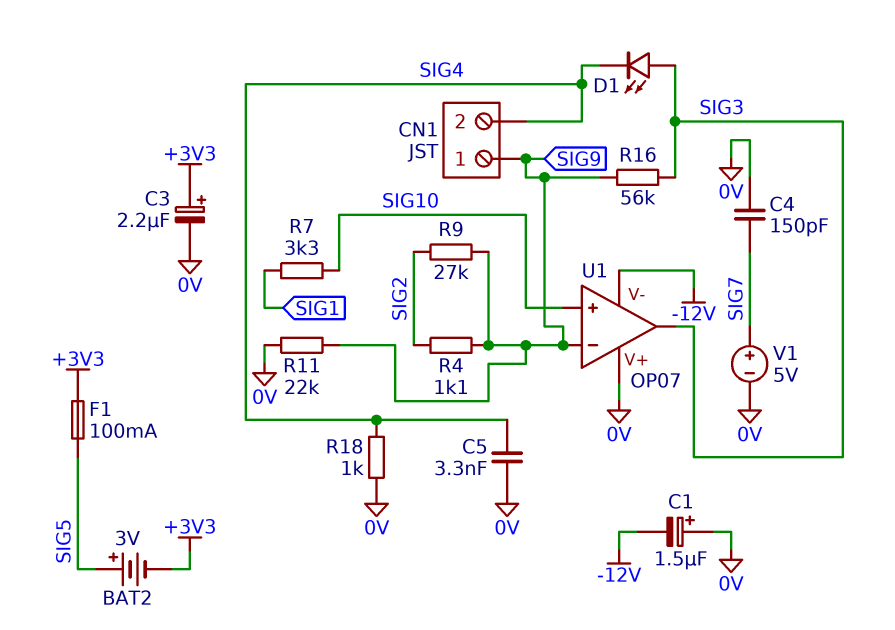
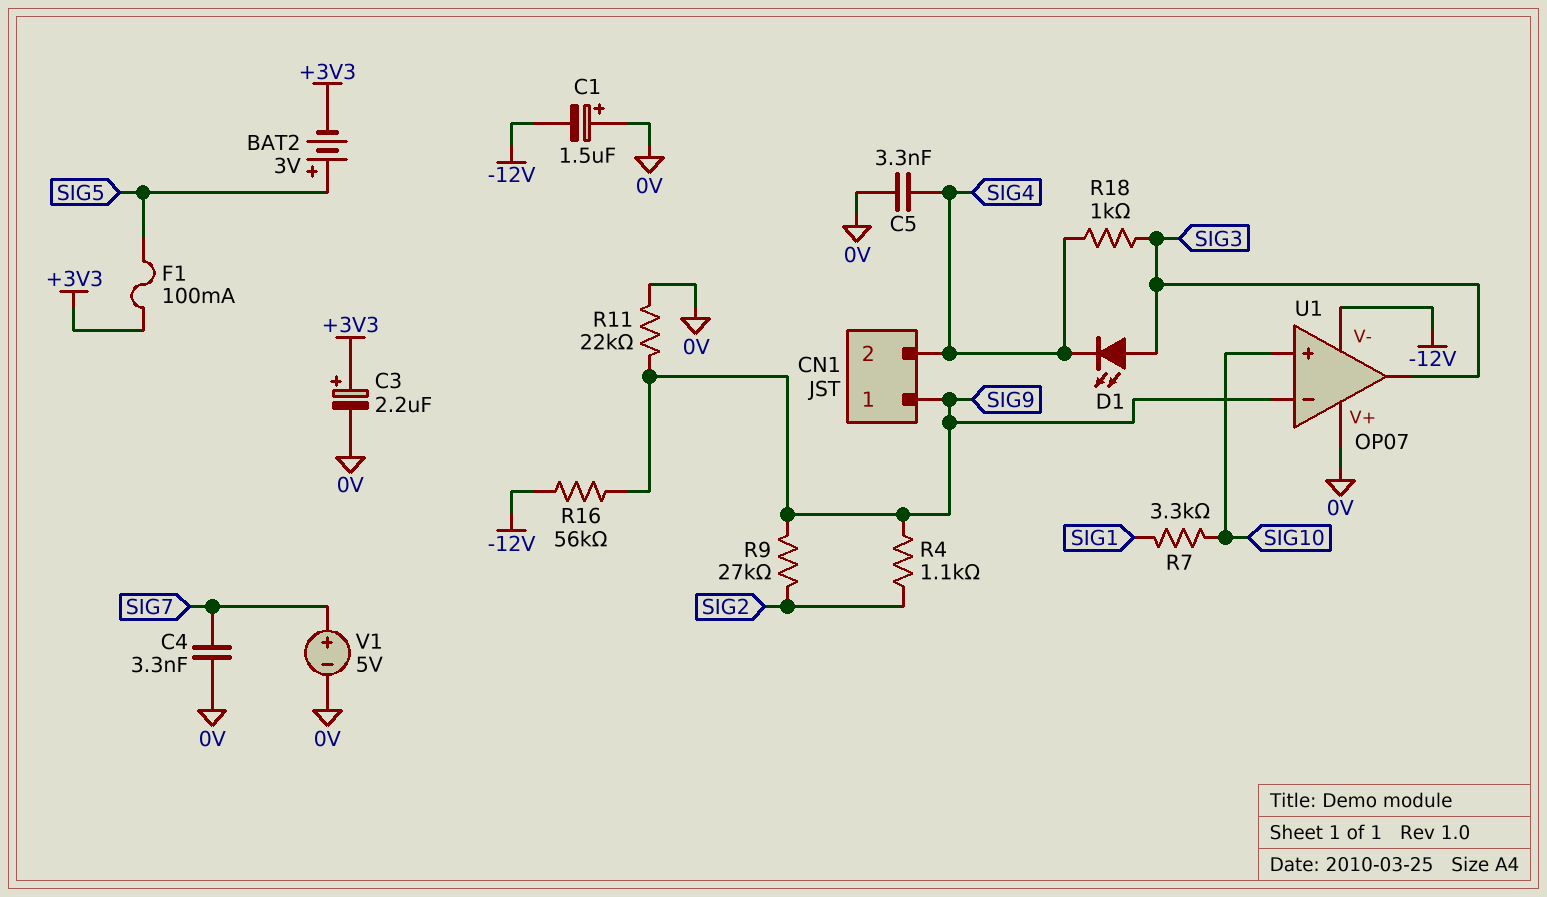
C4: 150pF (0V, SIG7) -> 3.3nF (0V, SIG7)
R16: 56k (SIG3, SIG9) -> 56k (-12V, SIG9)
R18: 1k (0V, SIG4) -> 1k (SIG3, SIG4)

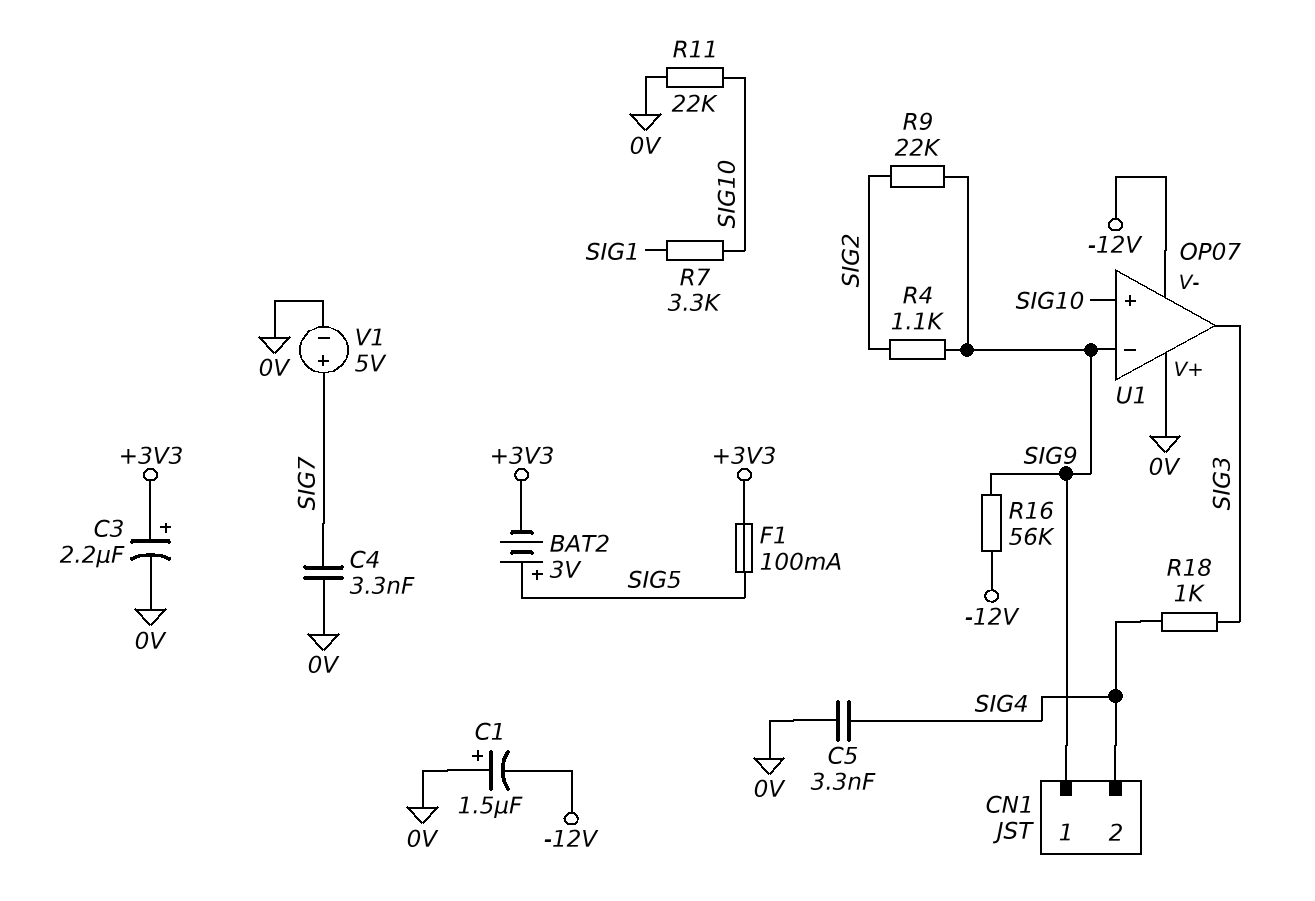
D1: LED (A SIG3, K SIG4) -> none
R9: 27k (SIG2, SIG9) -> 22k (SIG2, SIG9)
R11: 22k (0V, SIG9) -> 22k (0V, SIG10)

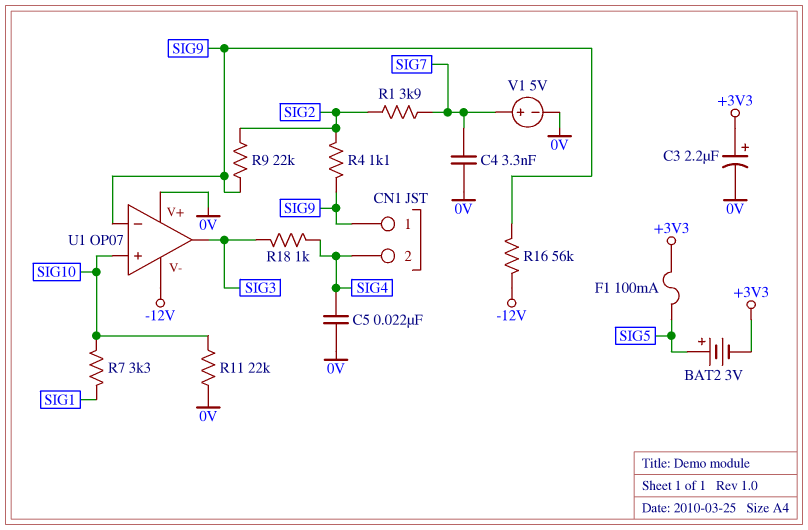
C1: 1.5uF (plus 0V, minus -12V) -> none
C5: 3.3nF (0V, SIG4) -> 22nF (0V, SIG4)
R1: none -> 3.9k (SIG2, SIG7)

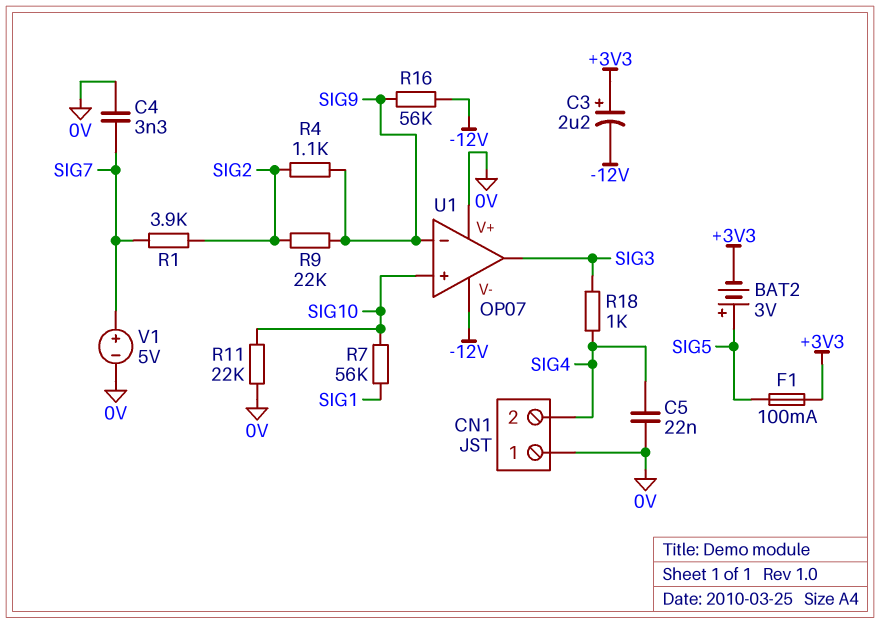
C3: 2.2uF (plus +3V3, minus 0V) -> 2.2uF (plus +3V3, minus -12V)
CN1 pin 1: SIG9 -> 0V
R7: 3.3k (SIG1, SIG10) -> 56k (SIG1, SIG10)

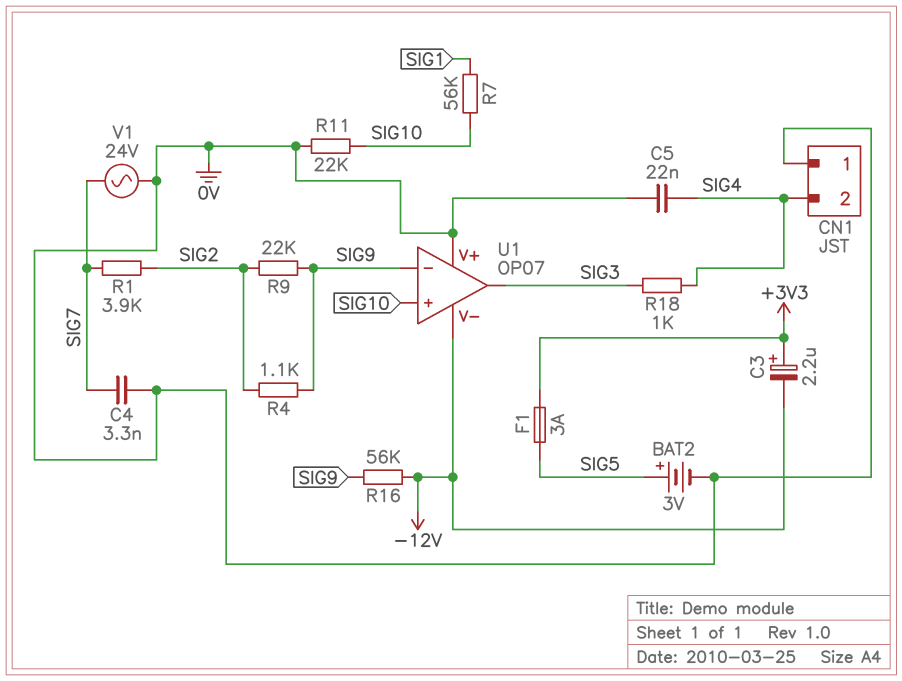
BAT2: 3V (plus SIG5, minus +3V3) -> 3V (plus SIG5, minus 0V)
F1: 100mA (+3V3, SIG5) -> 3A (+3V3, SIG5)
V1: 5V (plus SIG7, minus 0V) -> AC 24V (0V, SIG7)

